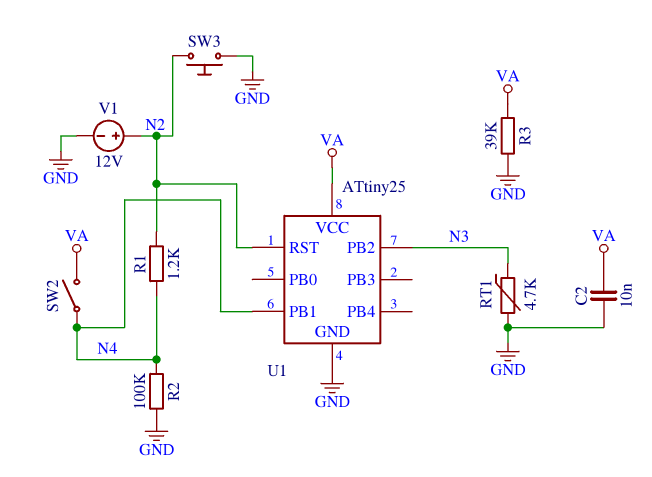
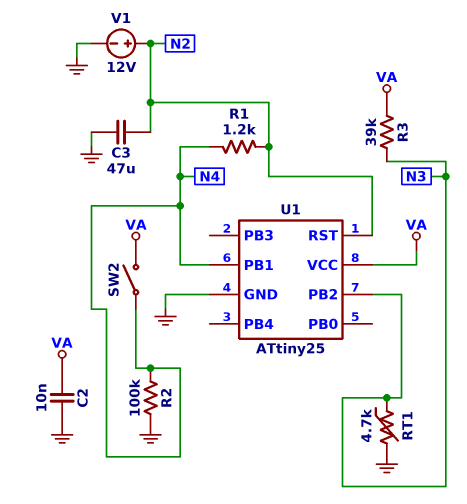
C3: none -> 47uF (GND, N2)
R3: 39k (GND, VA) -> 39k (N3, VA)
SW3: button (GND, N2) -> none

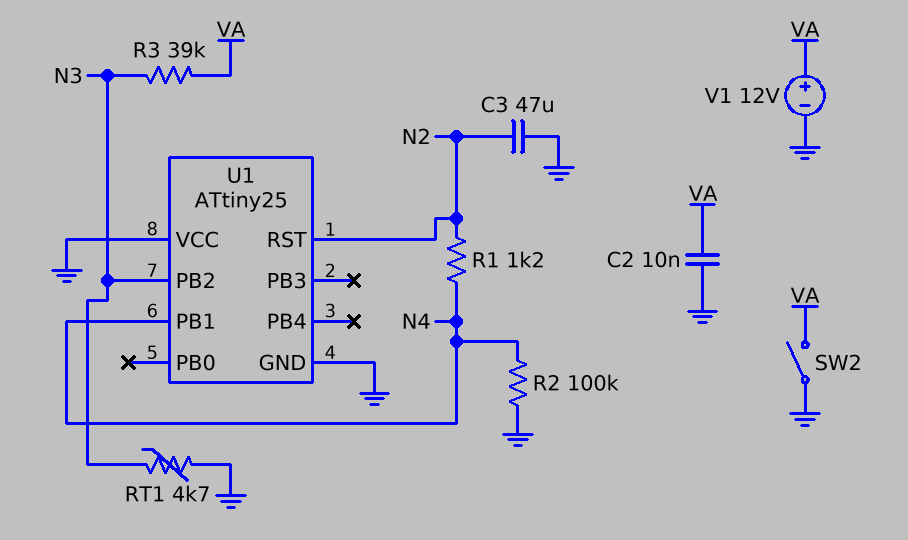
SW2: switch (N4, VA) -> switch (GND, VA)
U1 pin VCC: VA -> GND
V1: 12V (plus N2, minus GND) -> 12V (plus VA, minus GND)

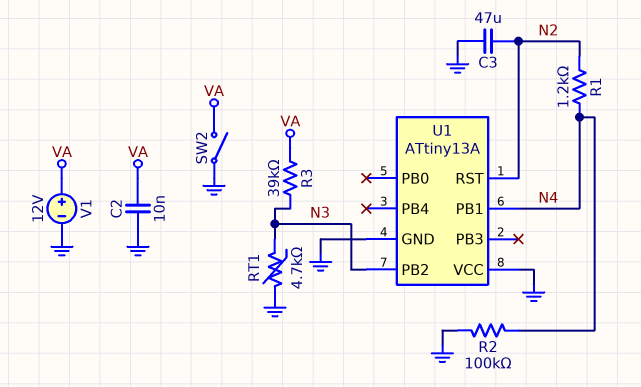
U1: ATtiny25 -> ATtiny13A

